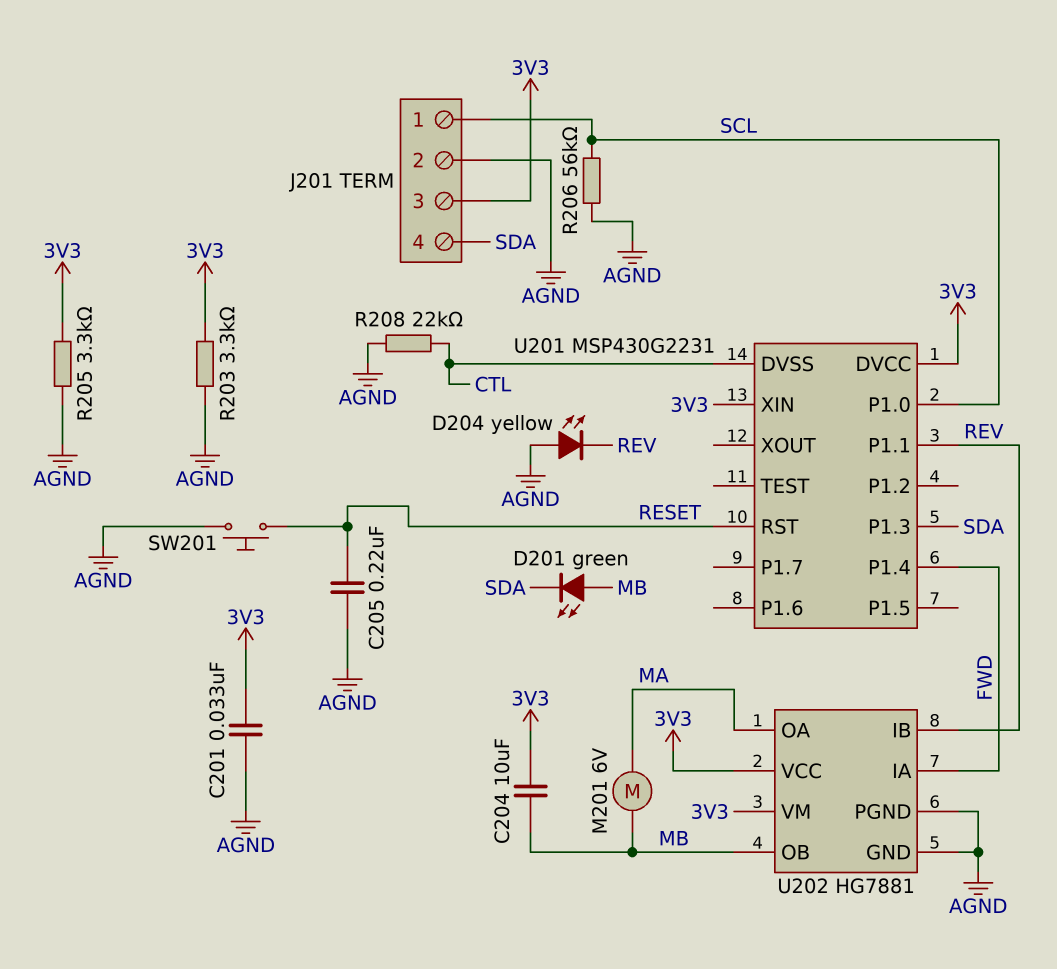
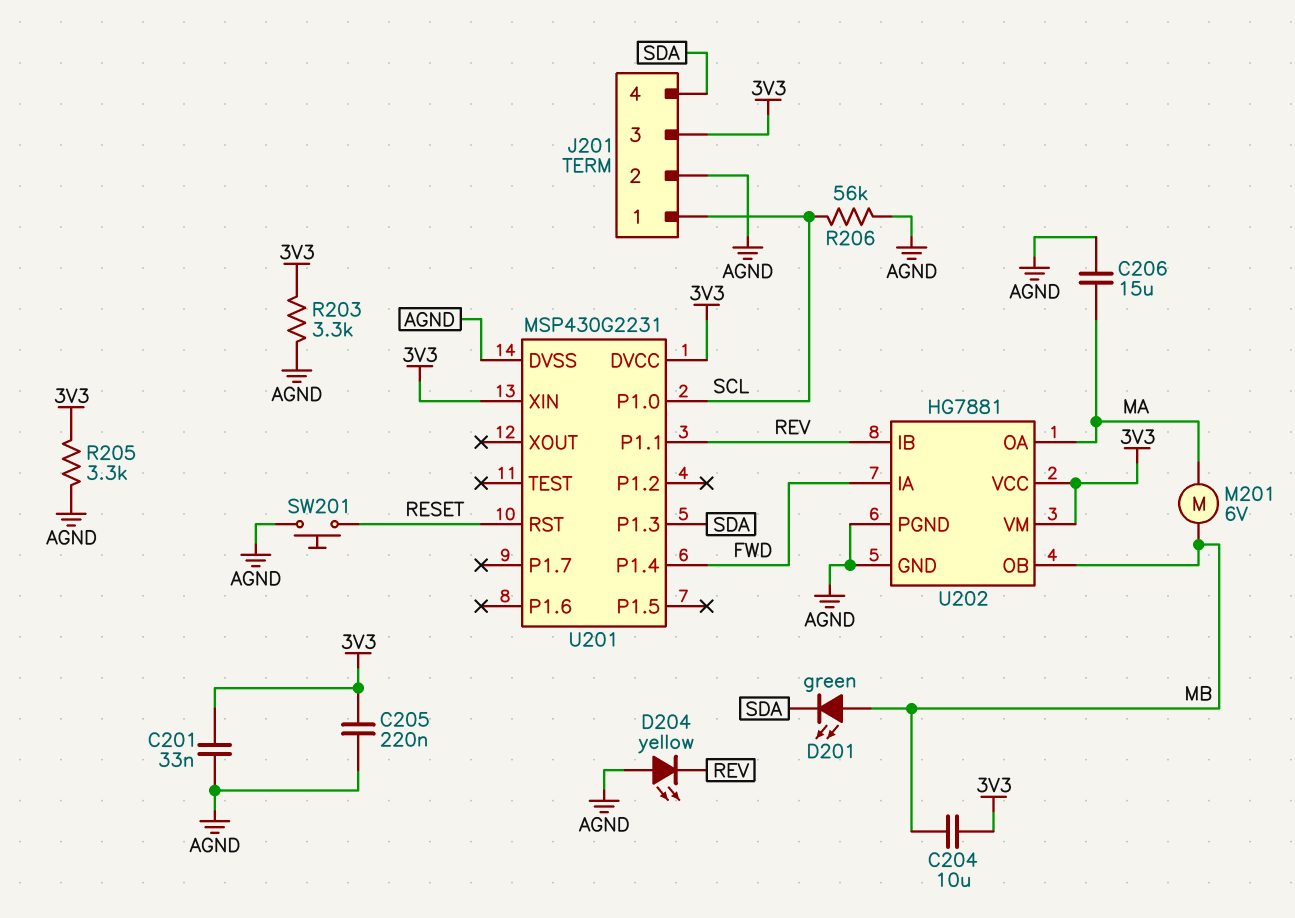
C205: 220nF (AGND, RESET) -> 220nF (3V3, AGND)
C206: none -> 15uF (AGND, MA)
R208: 22k (AGND, CTL) -> none
U201 pin DVSS: CTL -> AGND

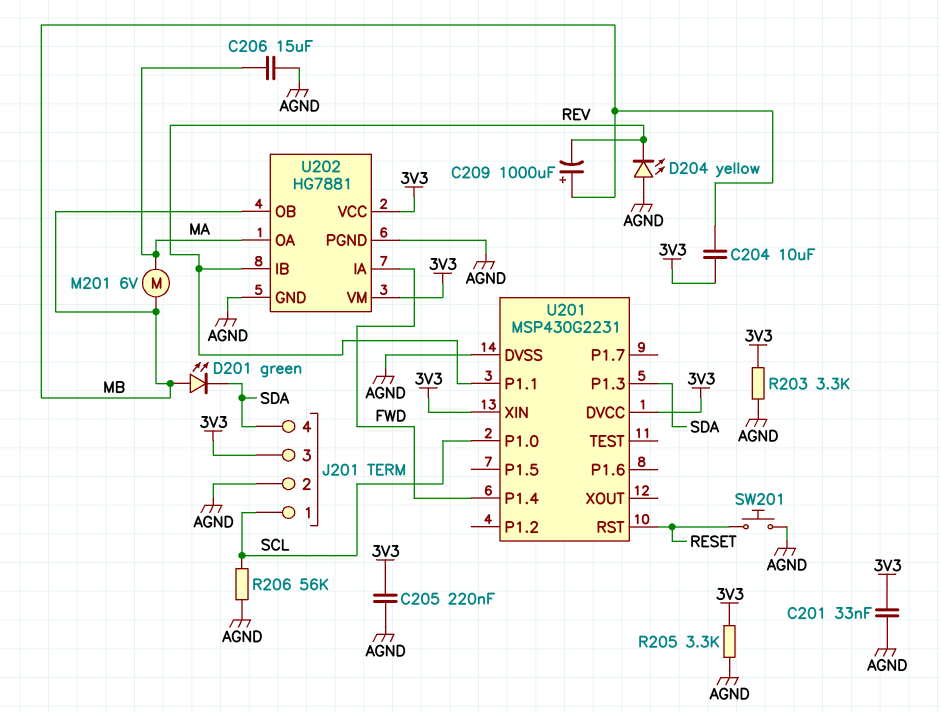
C209: none -> 1000uF (plus MB, minus REV)

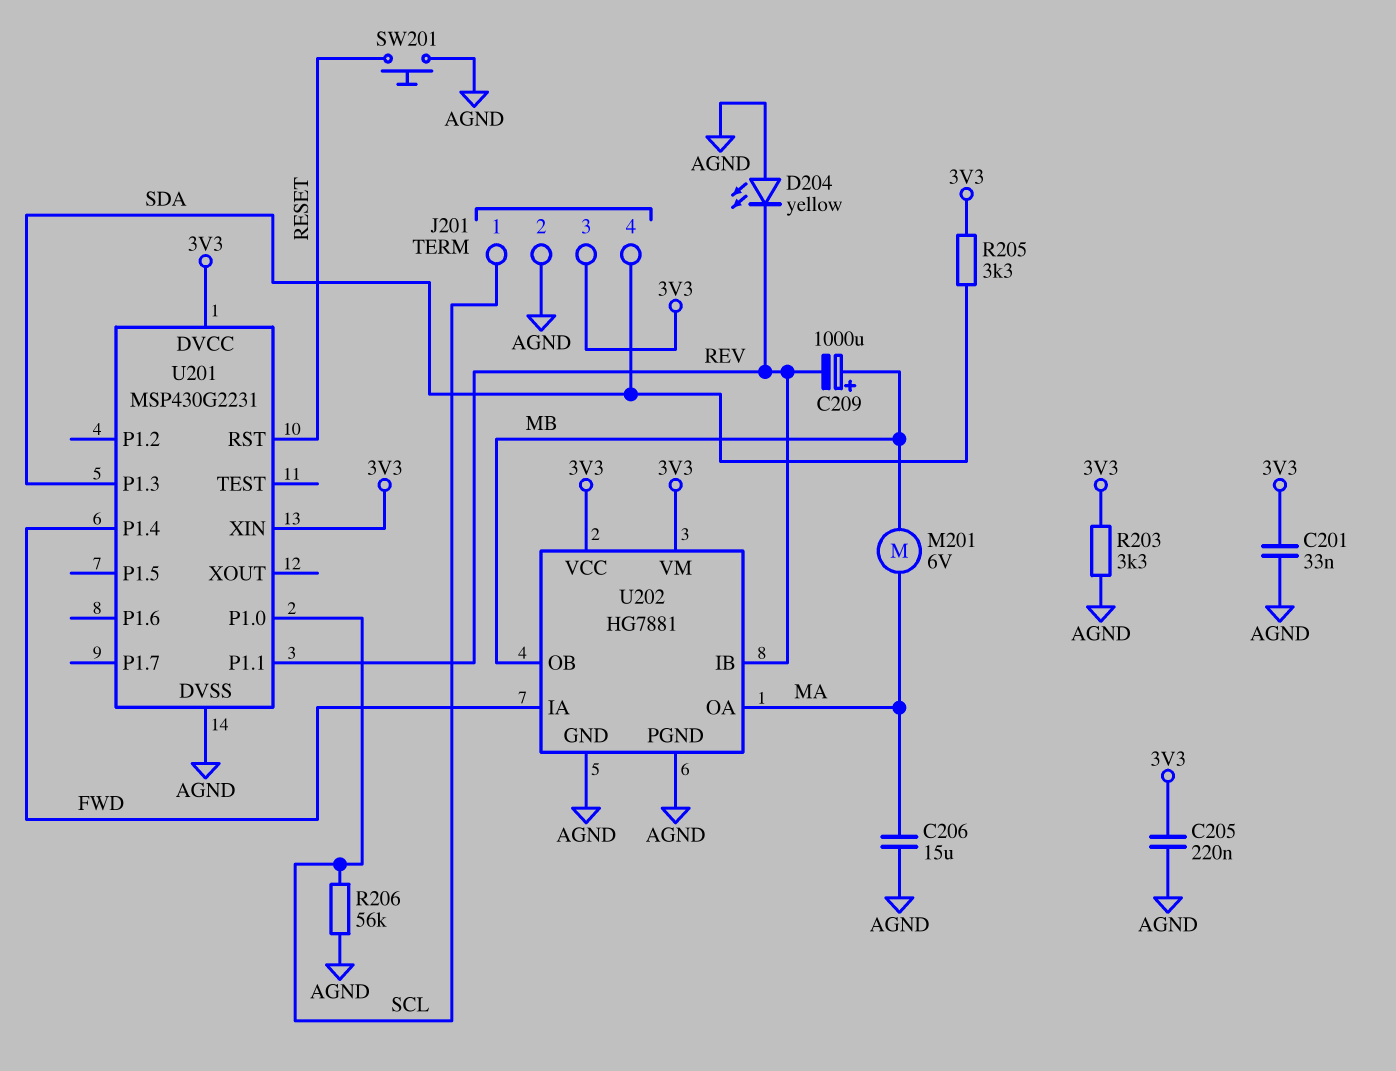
C204: 10uF (3V3, MB) -> none
D201: LED green (A MB, K SDA) -> none
R205: 3.3k (3V3, AGND) -> 3.3k (3V3, SDA)

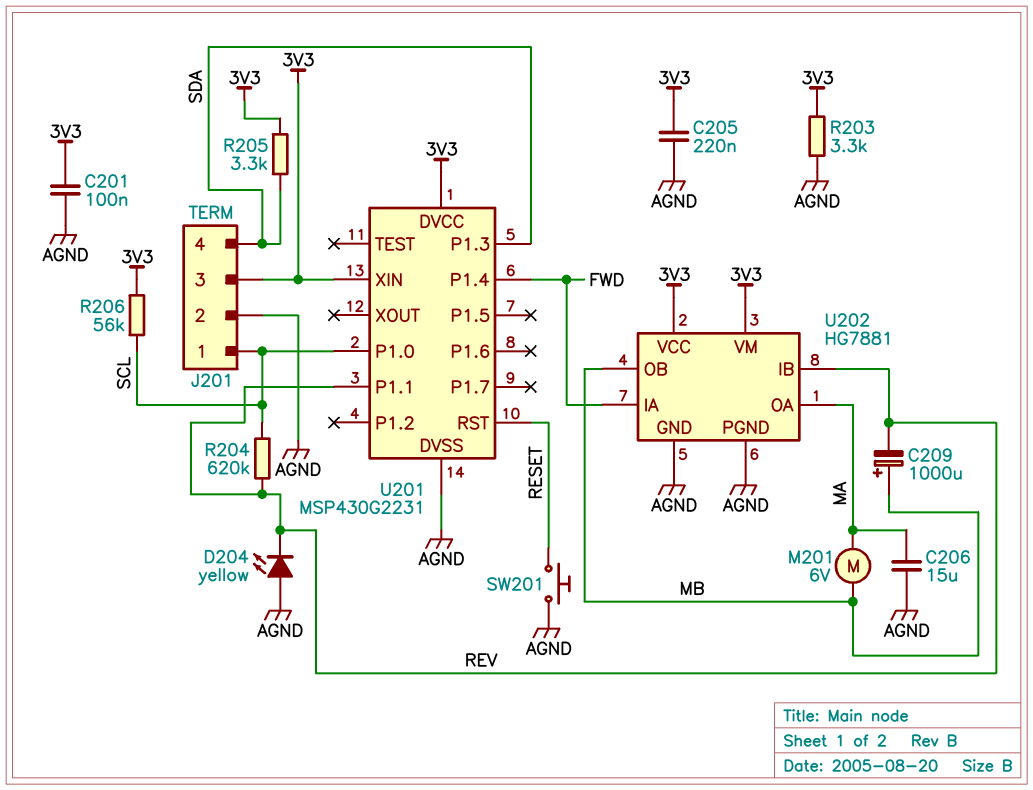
C201: 33nF (3V3, AGND) -> 100nF (3V3, AGND)
R204: none -> 620k (REV, SCL)
R206: 56k (AGND, SCL) -> 56k (3V3, SCL)

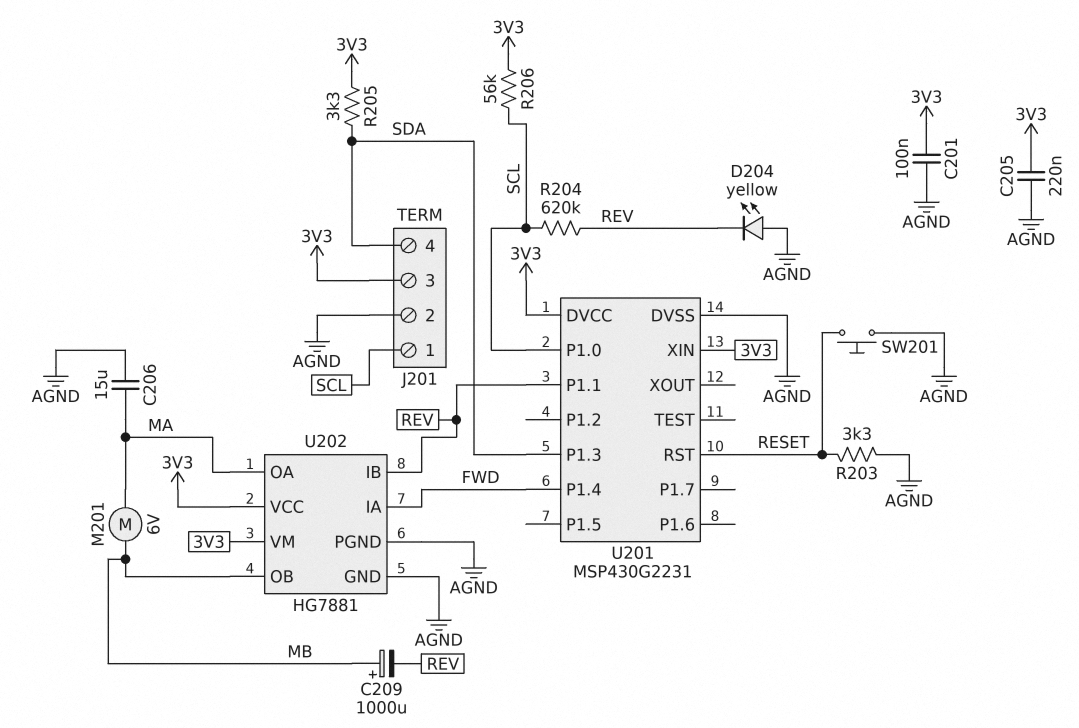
R203: 3.3k (3V3, AGND) -> 3.3k (AGND, RESET)

